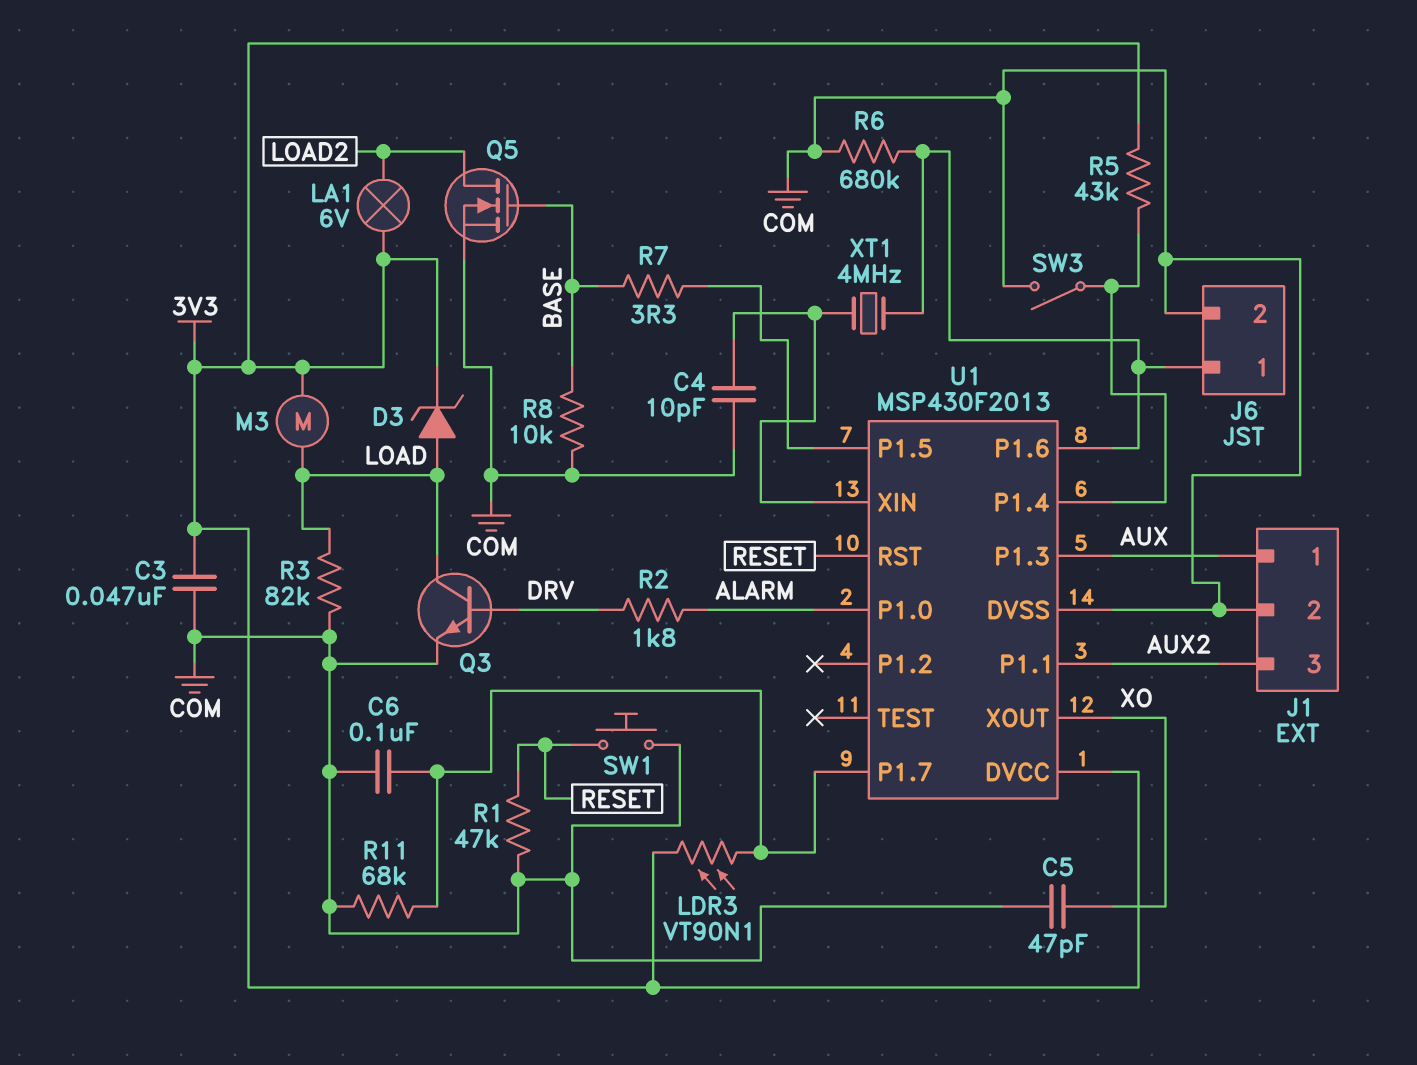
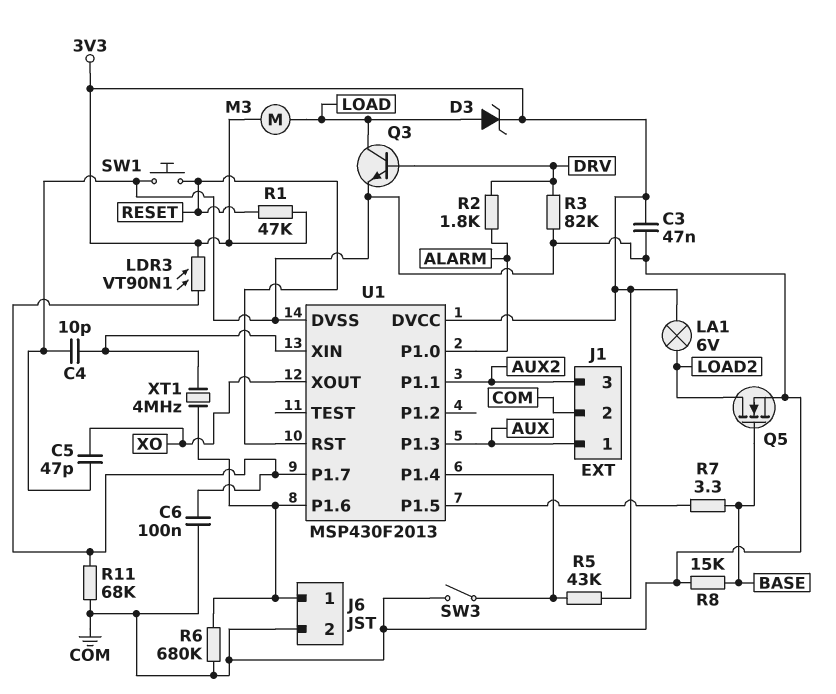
R1: 47k (COM, RESET) -> 47k (3V3, RESET)
R3: 82k (COM, LOAD) -> 82k (COM, DRV)
R8: 10k (BASE, COM) -> 15k (BASE, COM)

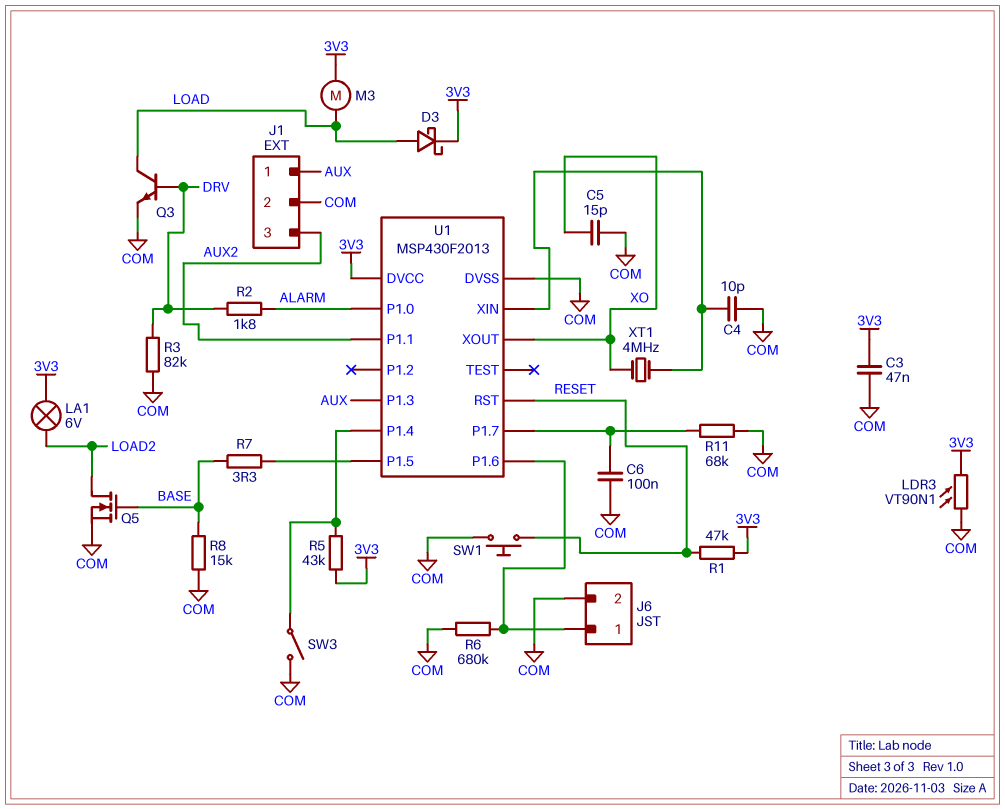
C5: 47pF (COM, XO) -> 15pF (COM, XO)
D3: zener (A LOAD, K 3V3) -> schottky (A LOAD, K 3V3)
LDR3: VT90N1 (3V3, U1/P1.7) -> VT90N1 (3V3, COM)
XT1: 4MHz (J6/1, U1/XIN) -> 4MHz (U1/XIN, XO)

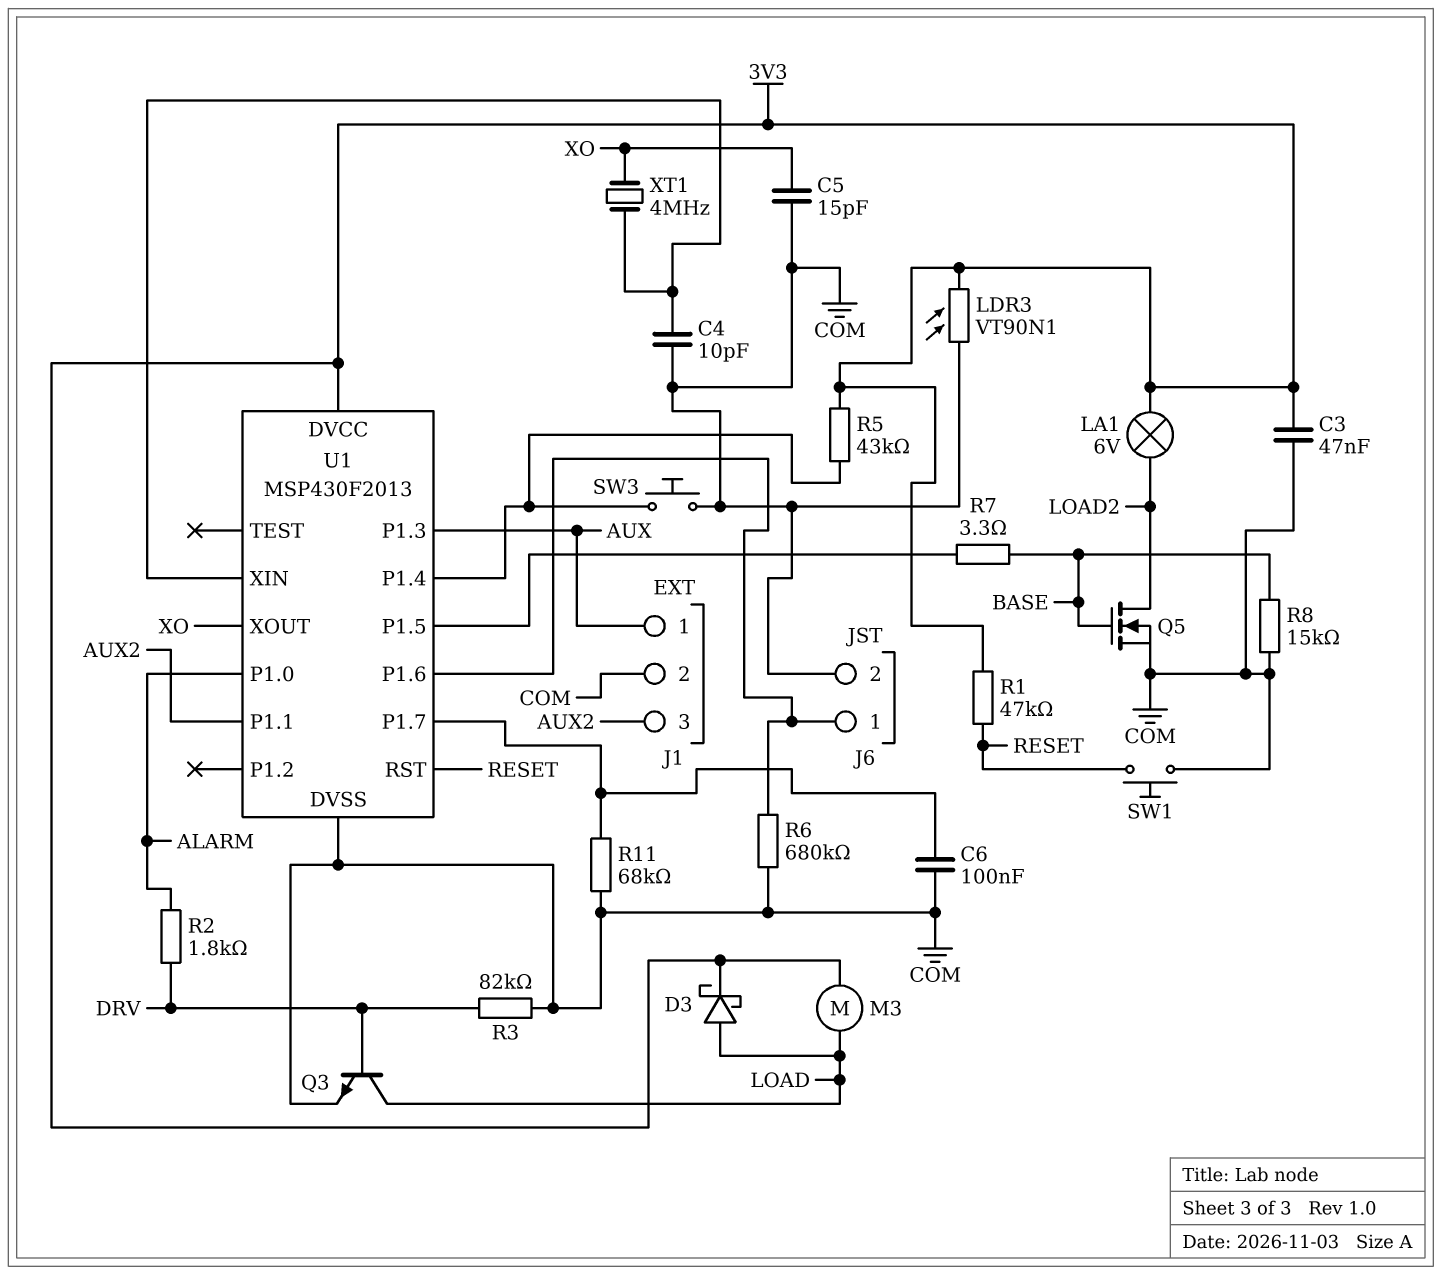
SW3: switch (COM, U1/P1.4) -> button (COM, U1/P1.4)

